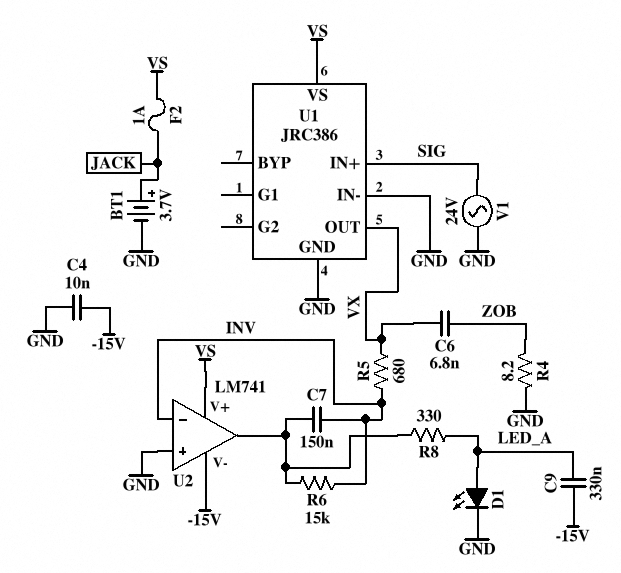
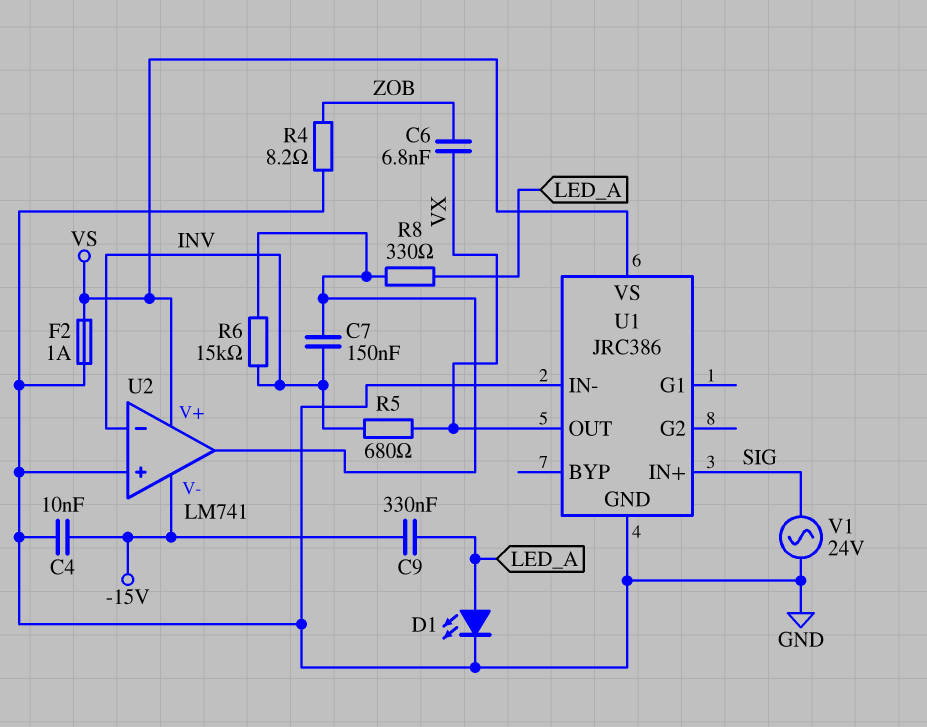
BT1: 3.7V (plus JACK, minus GND) -> none
F2: 1A (JACK, VS) -> 1A (GND, VS)

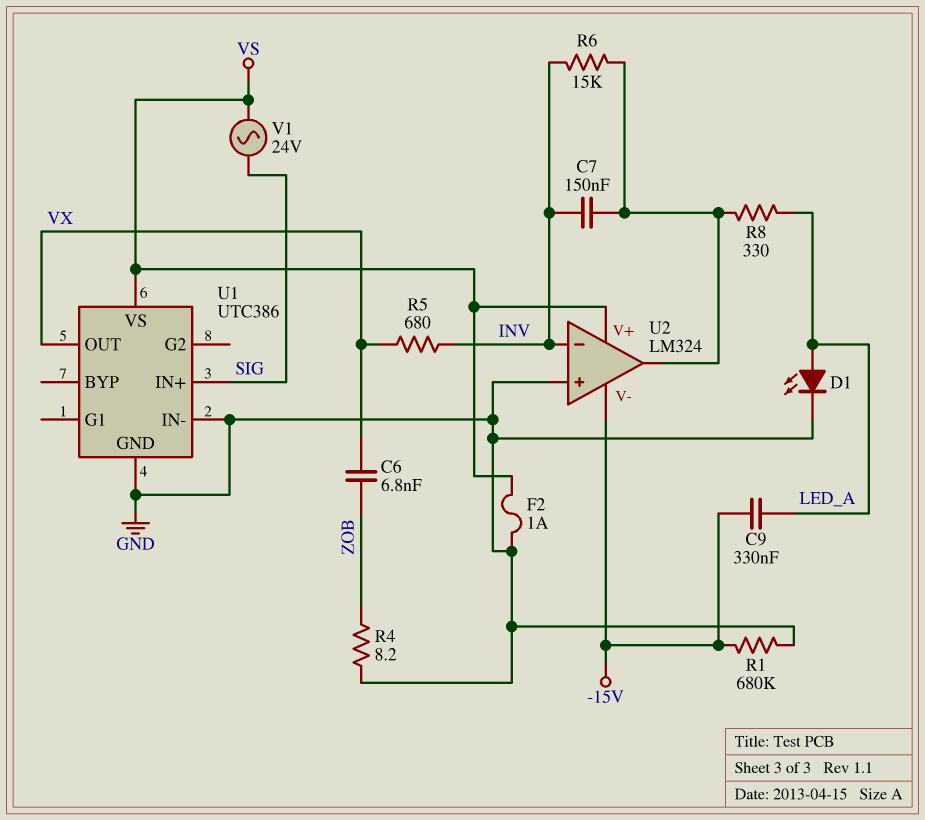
C4: 10nF (-15V, GND) -> none
R1: none -> 680k (-15V, GND)
U1: JRC386 -> UTC386
U2: LM741 -> LM324
V1: AC 24V (GND, SIG) -> AC 24V (SIG, VS)

